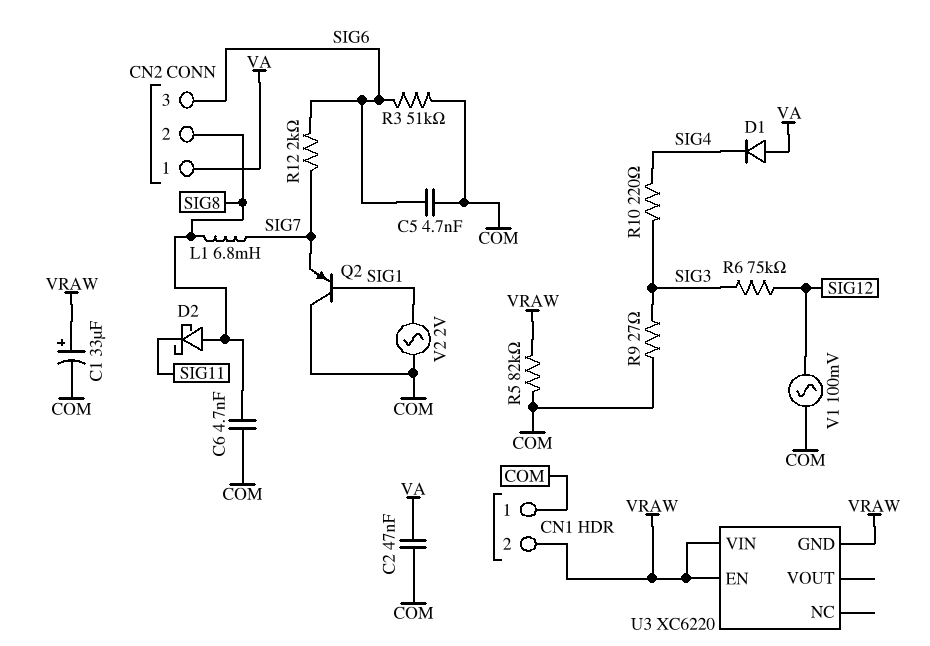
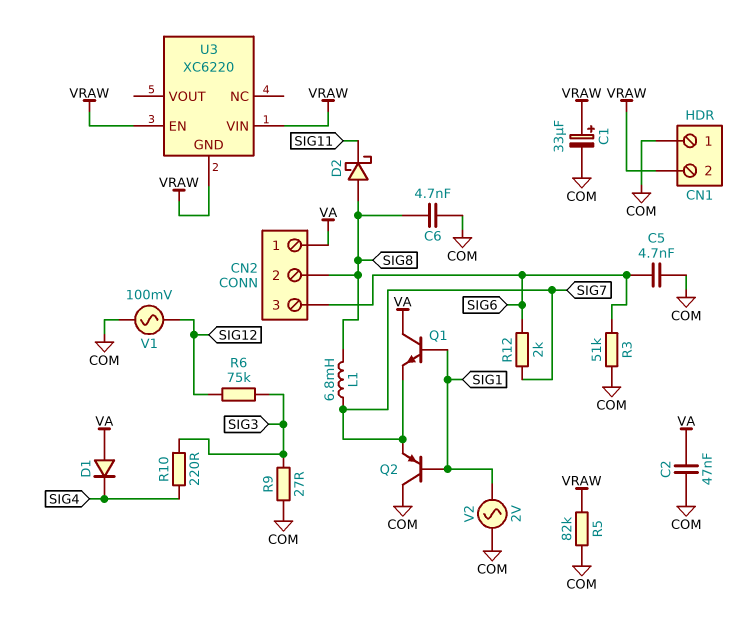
Q1: none -> NPN (B SIG1, C VA, E SIG7)

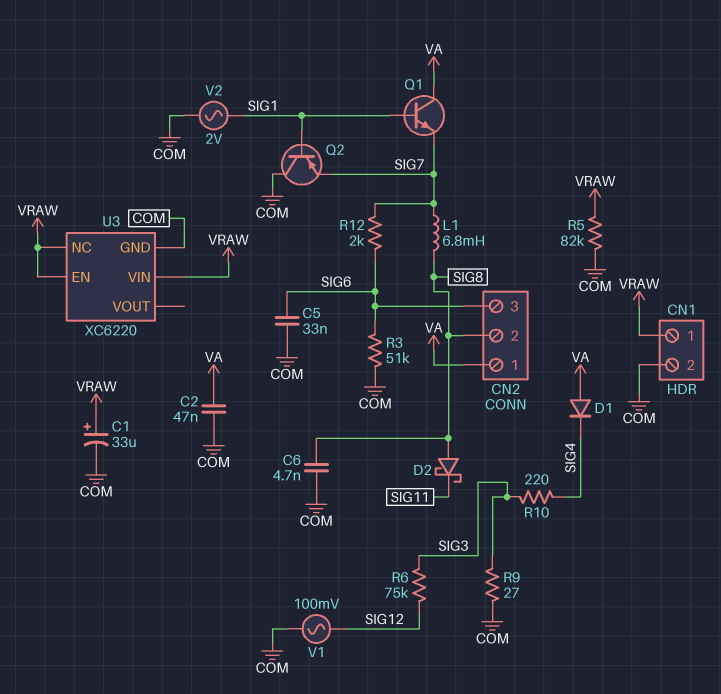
C5: 4.7nF (COM, SIG6) -> 33nF (COM, SIG6)
CN1 pin 1: COM -> VRAW
CN1 pin 2: VRAW -> COM
U3 pin GND: VRAW -> COM
U3 pin NC: none -> VRAW

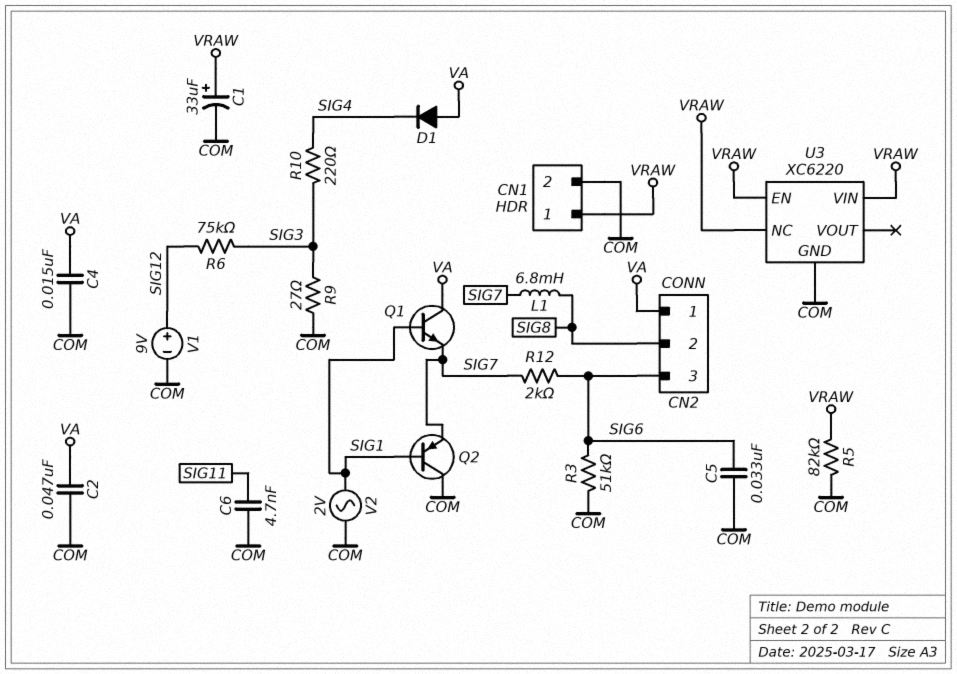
C4: none -> 15nF (COM, VA)
C6: 4.7nF (COM, SIG8) -> 4.7nF (COM, SIG11)
D2: schottky (A SIG8, K SIG11) -> none
V1: AC 100mV (COM, SIG12) -> 9V (plus SIG12, minus COM)

